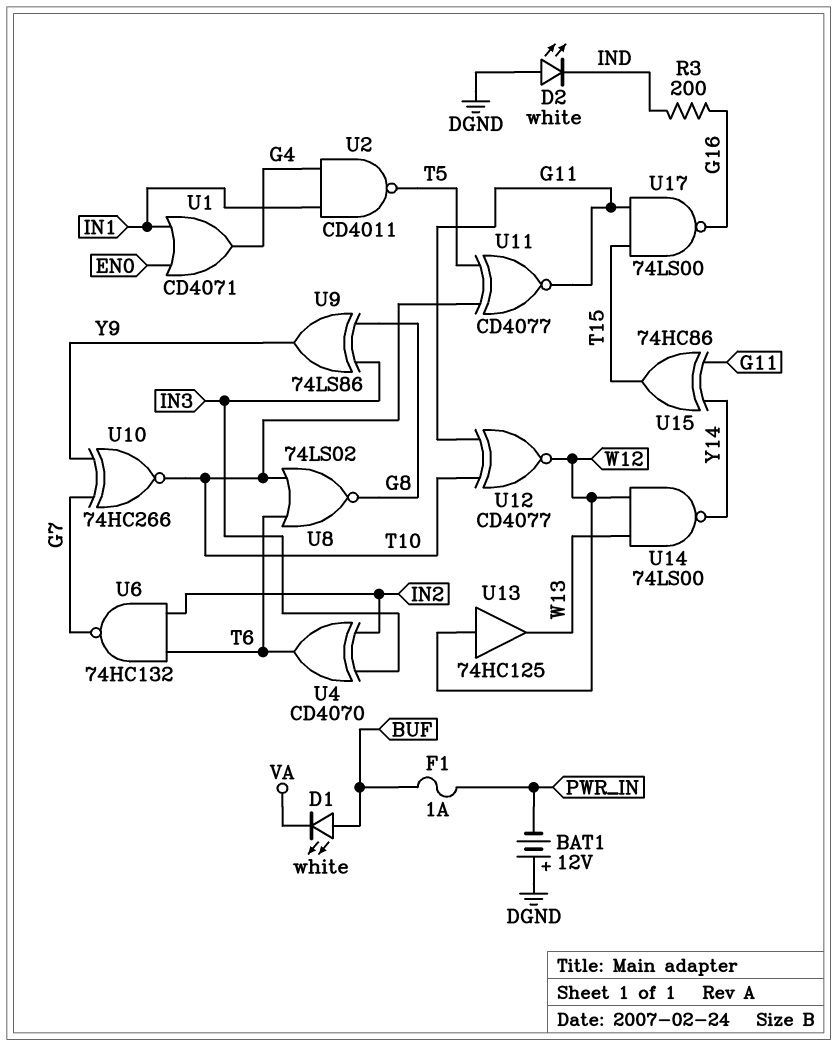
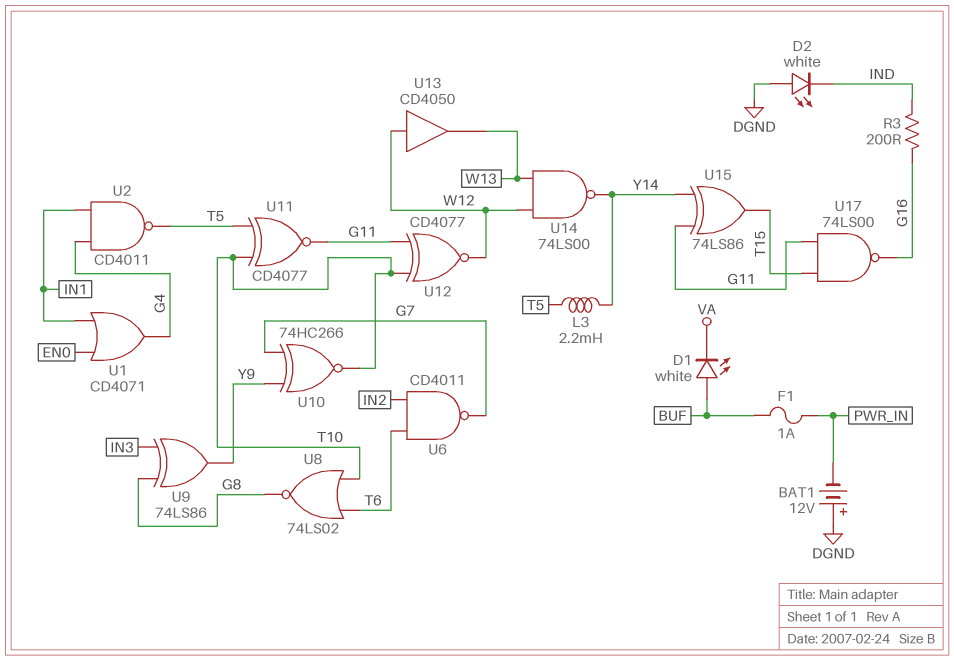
L3: none -> 2.2mH (T5, Y14)
U4: XOR CD4070 (in IN2, in IN3, out T6) -> none
U6: NAND 74HC132 (in IN2, in T6, out G7) -> NAND CD4011 (in IN2, in T6, out G7)
U13: buffer 74HC125 (in W12, out W13) -> buffer CD4050 (in W12, out W13)
U15: XOR 74HC86 (in G11, in Y14, out T15) -> XOR 74LS86 (in G11, in Y14, out T15)

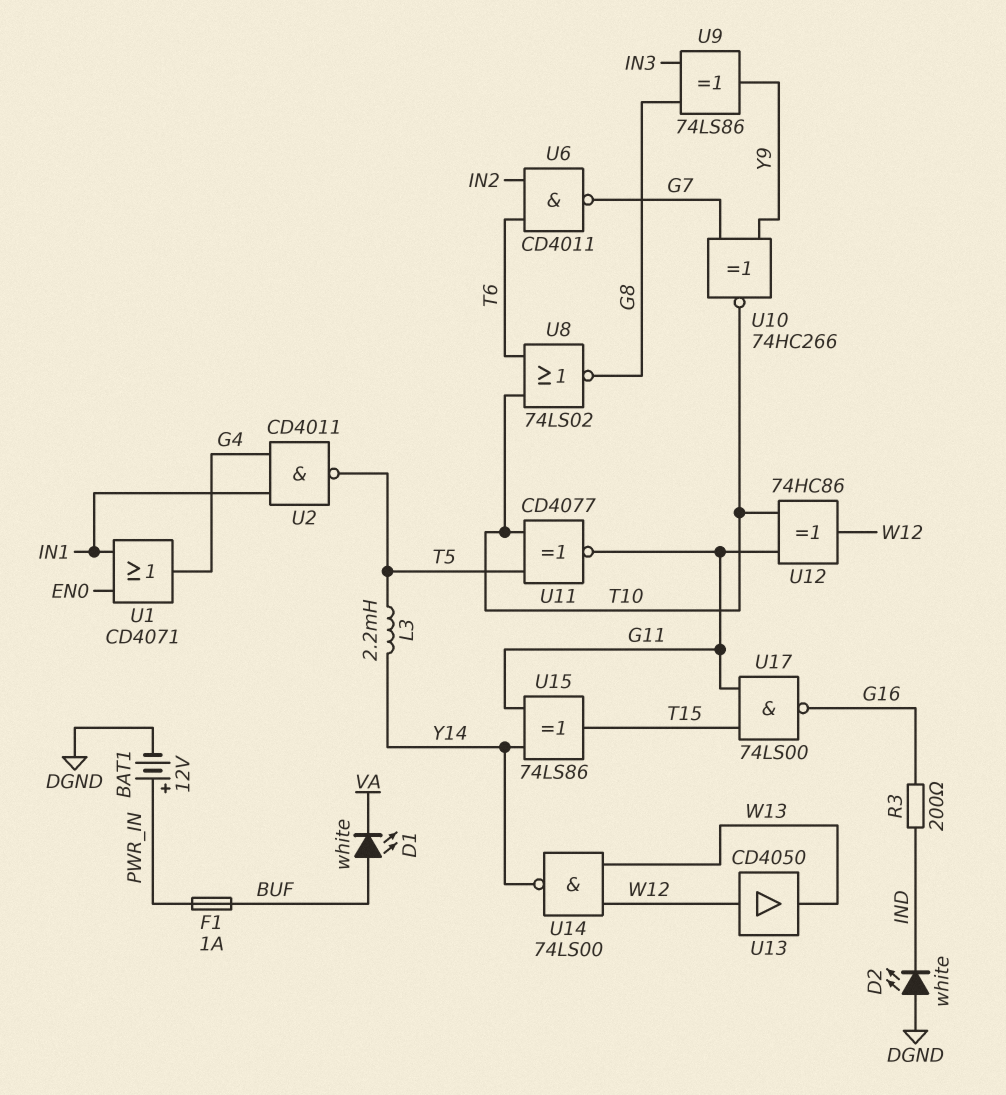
BAT1: 12V (plus DGND, minus PWR_IN) -> 12V (plus PWR_IN, minus DGND)
U12: XNOR CD4077 (in G11, in T10, out W12) -> XOR 74HC86 (in G11, in T10, out W12)

